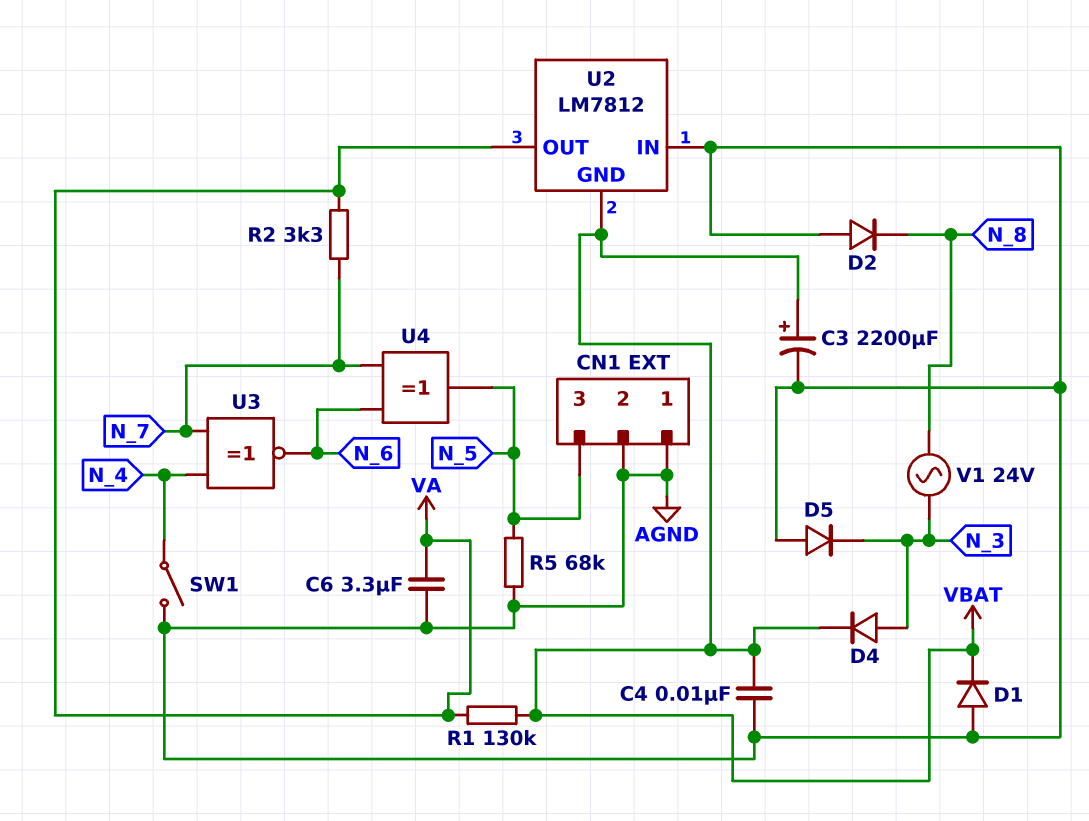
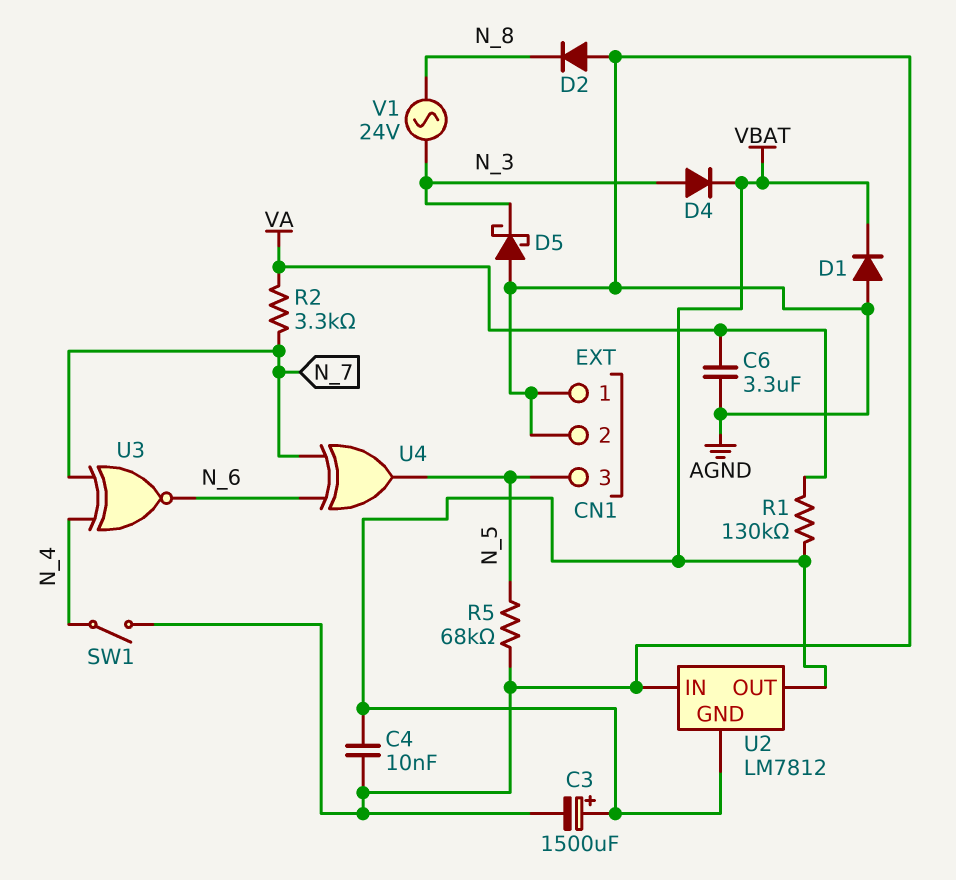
C3: 2200uF (plus VBAT, minus AGND) -> 1500uF (plus VBAT, minus AGND)
D5: diode (A AGND, K N_3) -> schottky (A AGND, K N_3)
U2 pin OUT: VA -> VBAT

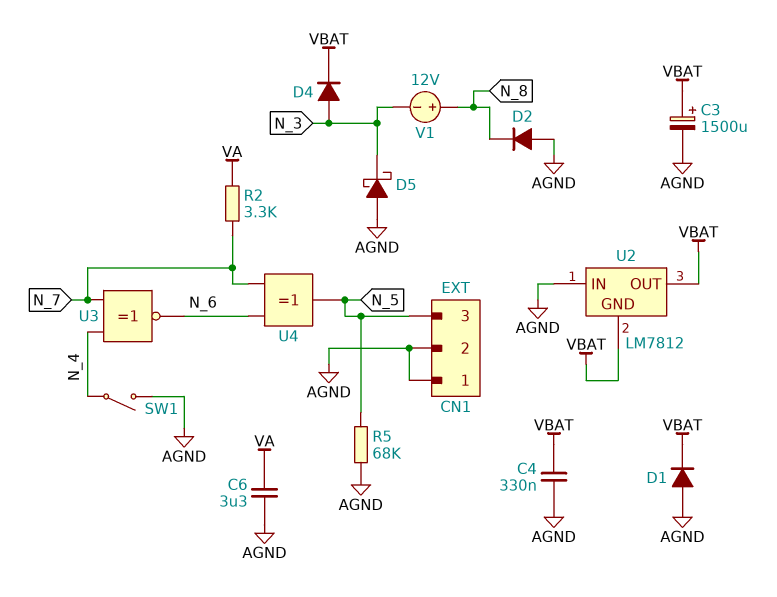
C4: 10nF (AGND, VBAT) -> 330nF (AGND, VBAT)
R1: 130k (VA, VBAT) -> none
V1: AC 24V (N_3, N_8) -> 12V (plus N_8, minus N_3)

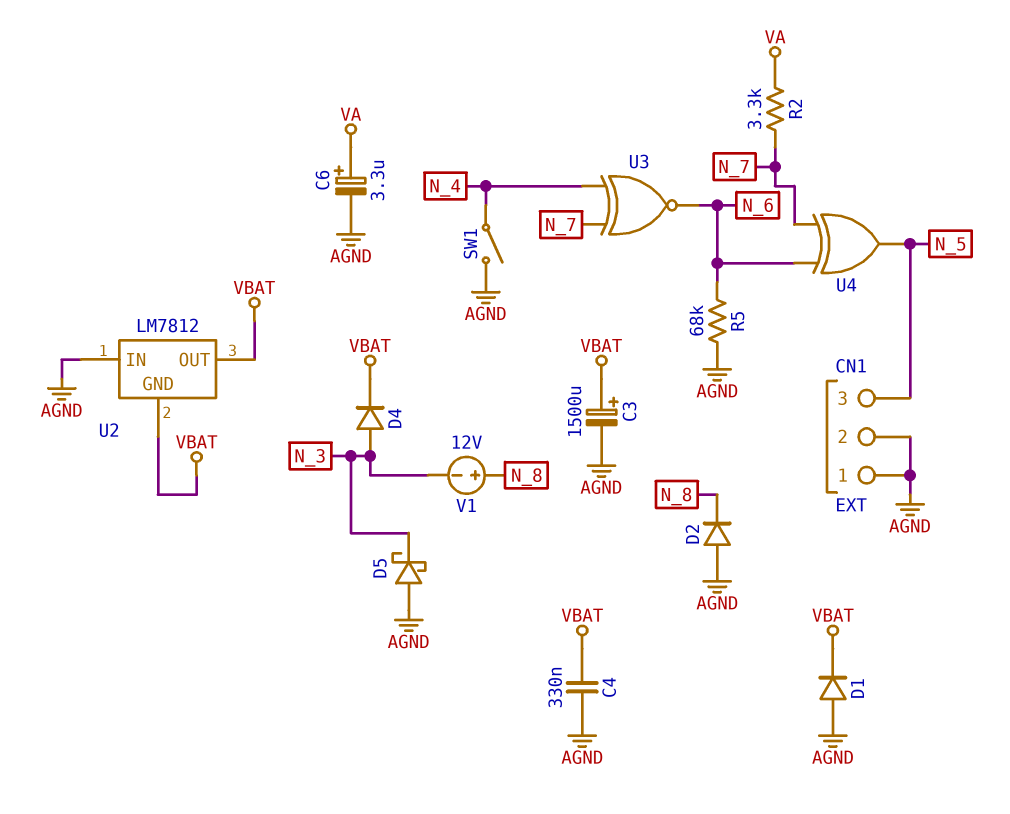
C6: 3.3uF (AGND, VA) -> 3.3uF (plus VA, minus AGND)
R5: 68k (AGND, N_5) -> 68k (AGND, N_6)

